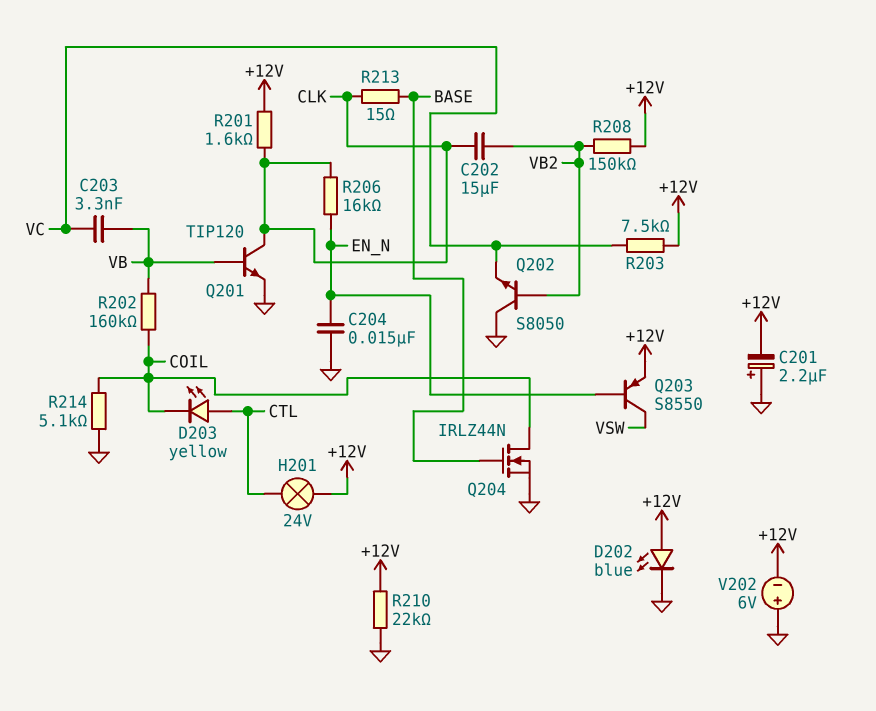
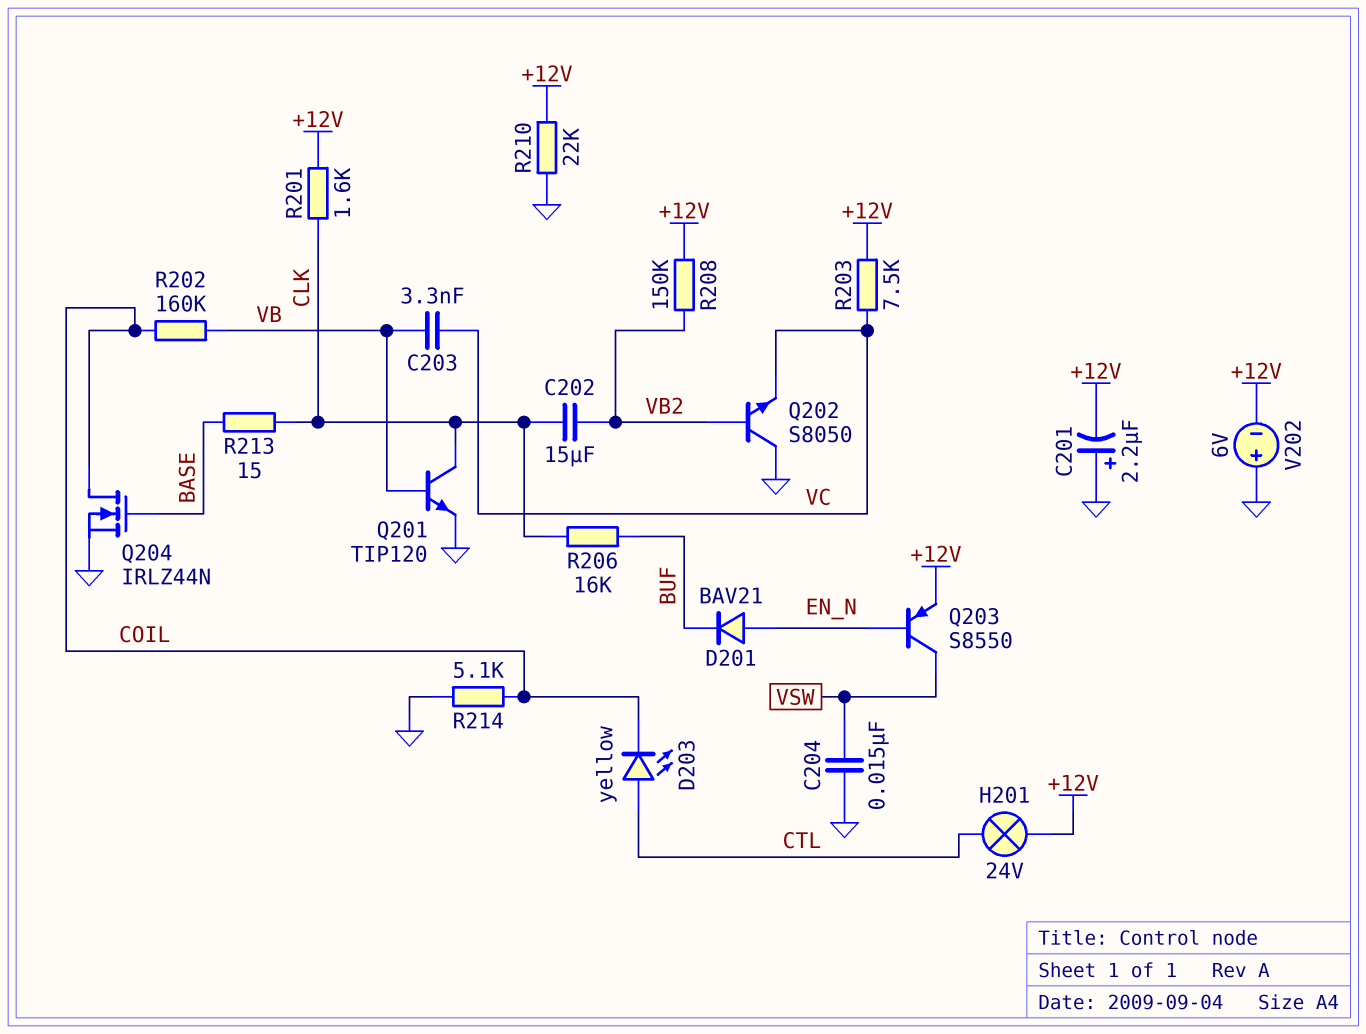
C204: 15nF (EN_N, GND) -> 15nF (GND, VSW)
D201: none -> diode BAV21 (A EN_N, K BUF)
D202: LED blue (A +12V, K GND) -> none
R206: 16k (CLK, EN_N) -> 16k (BUF, CLK)

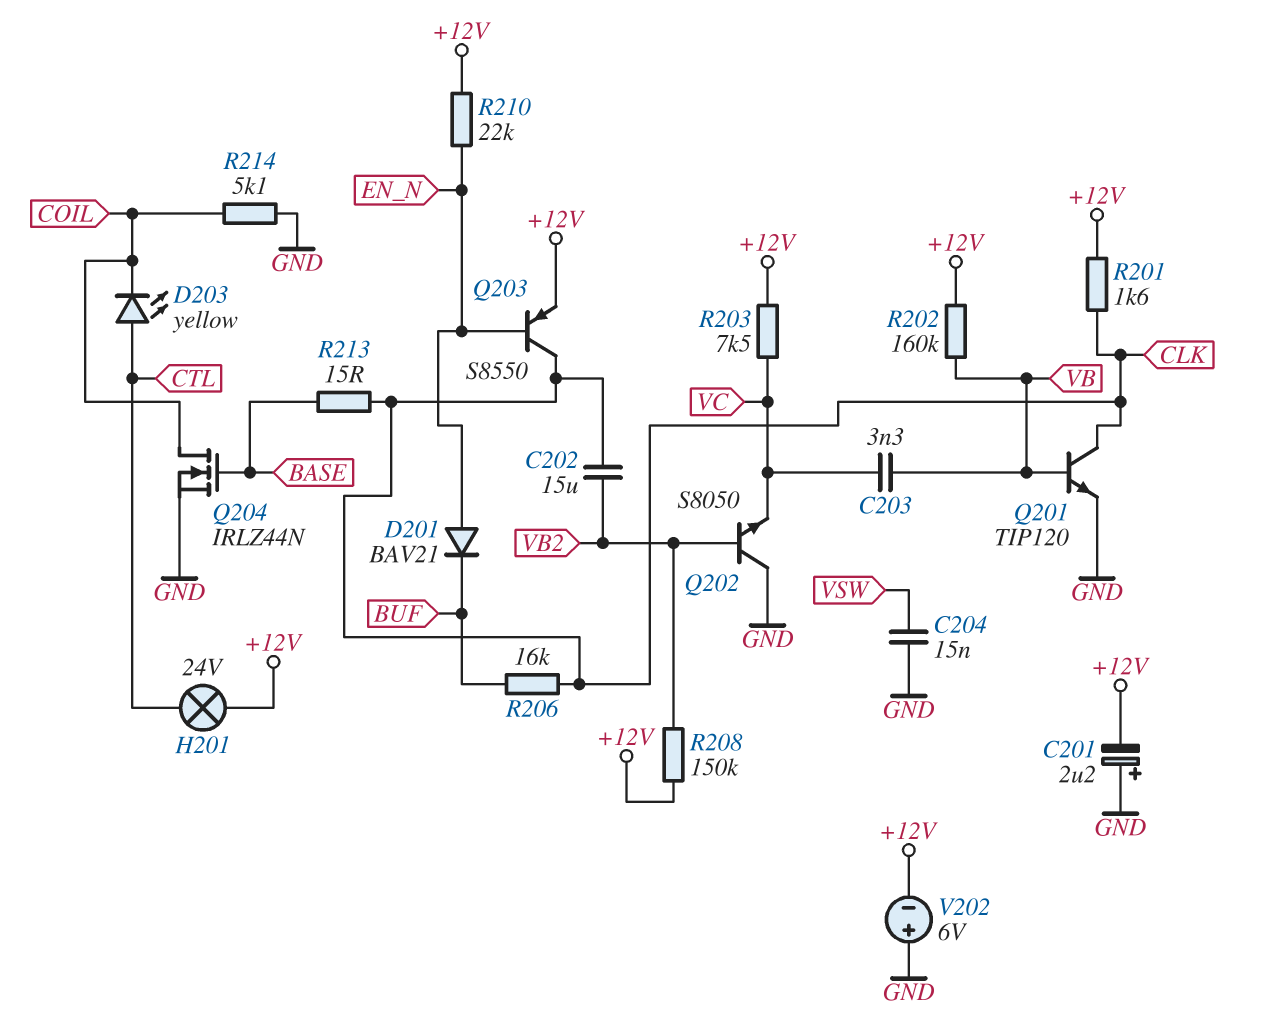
Q203: PNP S8550 (B EN_N, C VSW, E +12V) -> PNP S8550 (B EN_N, C CLK, E +12V)
R202: 160k (COIL, VB) -> 160k (+12V, VB)
R210: 22k (+12V, GND) -> 22k (+12V, EN_N)

